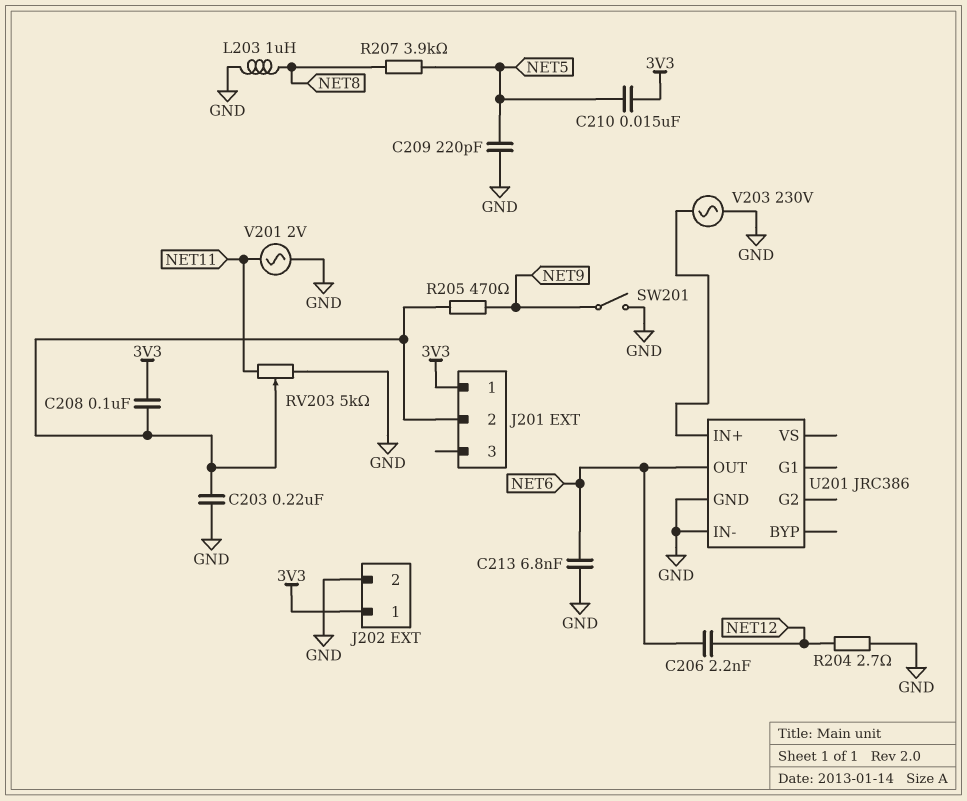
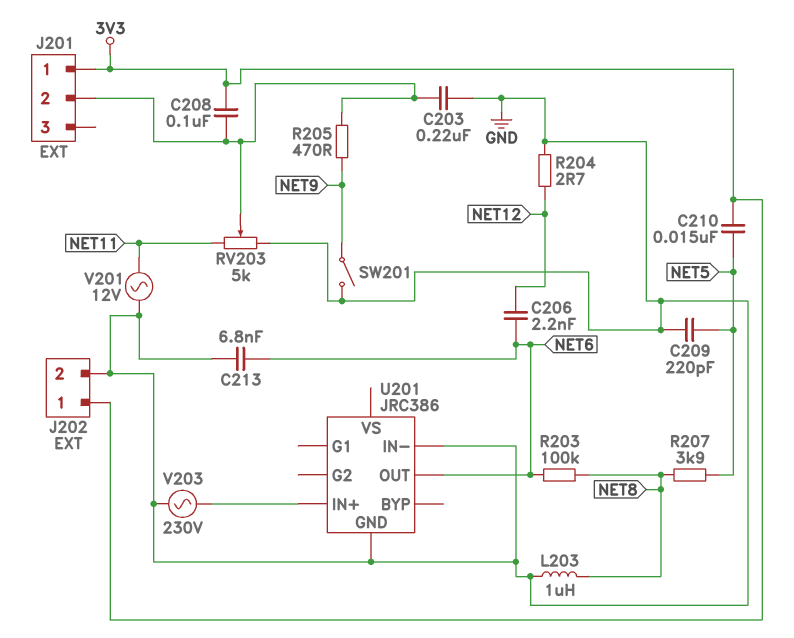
R203: none -> 100k (NET6, NET8)
V201: AC 2V (GND, NET11) -> AC 12V (GND, NET11)

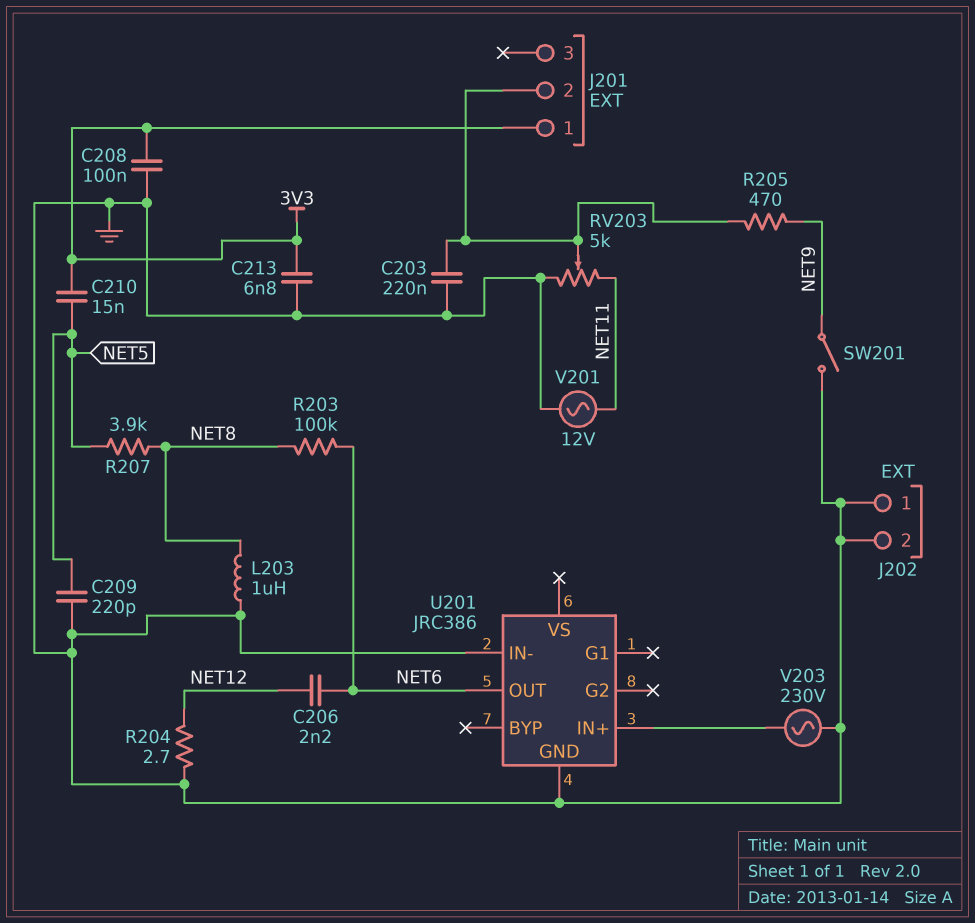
C208: 100nF (3V3, J201/2) -> 100nF (3V3, GND)
C213: 6.8nF (GND, NET6) -> 6.8nF (3V3, GND)
J202 pin 1: 3V3 -> GND

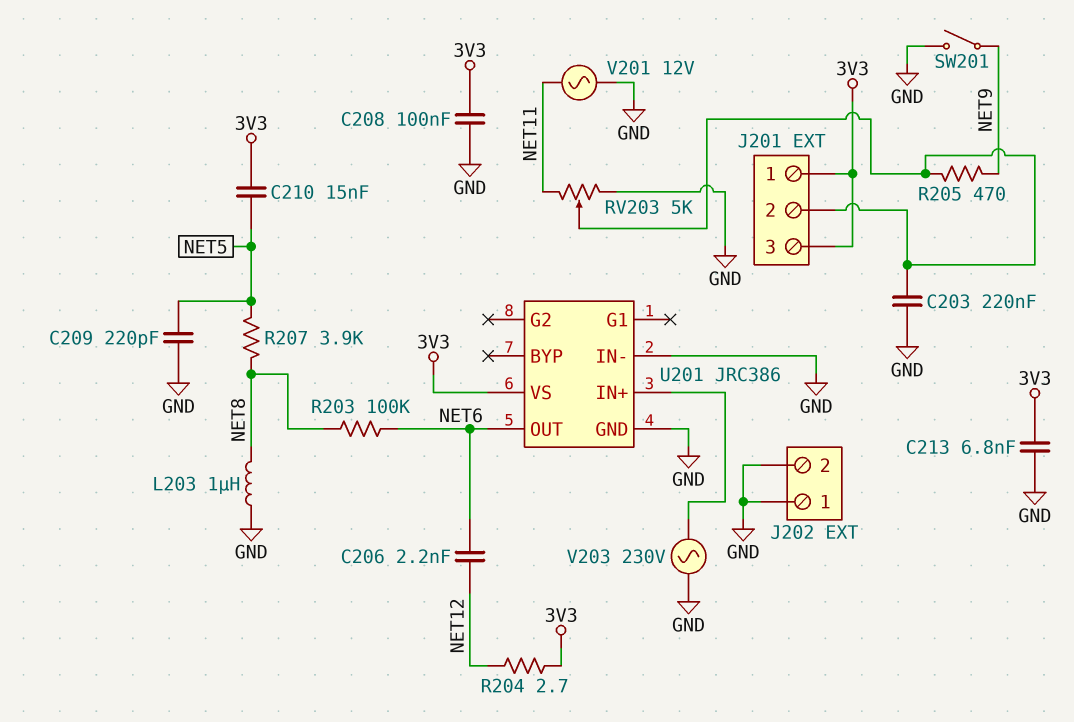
J201 pin 3: none -> 3V3
R204: 2.7 (GND, NET12) -> 2.7 (3V3, NET12)
U201 pin VS: none -> 3V3

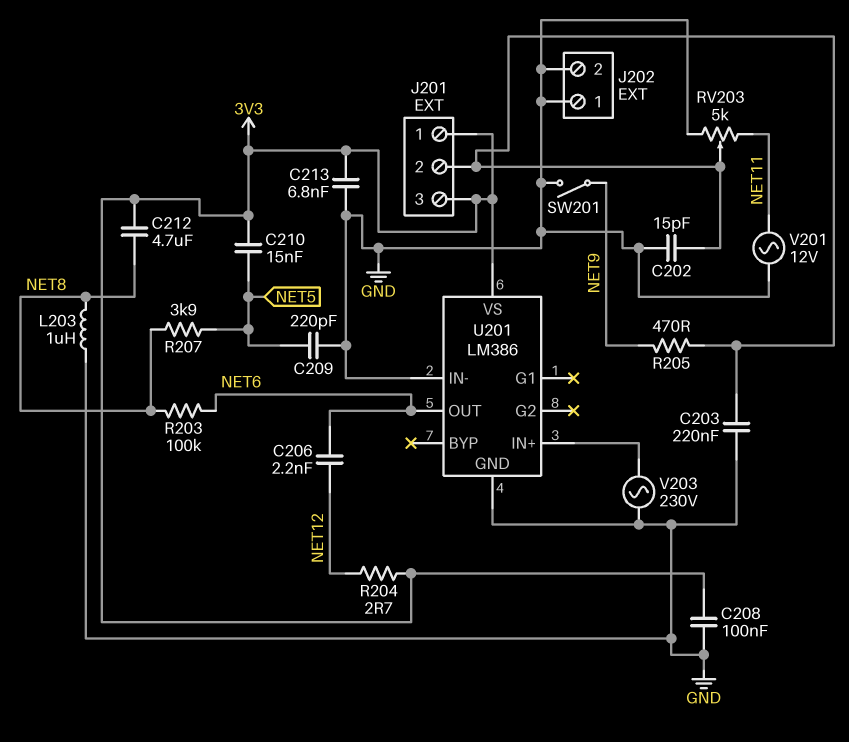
C202: none -> 15pF (GND, J201/2)
C212: none -> 4.7uF (3V3, NET8)
U201: JRC386 -> LM386

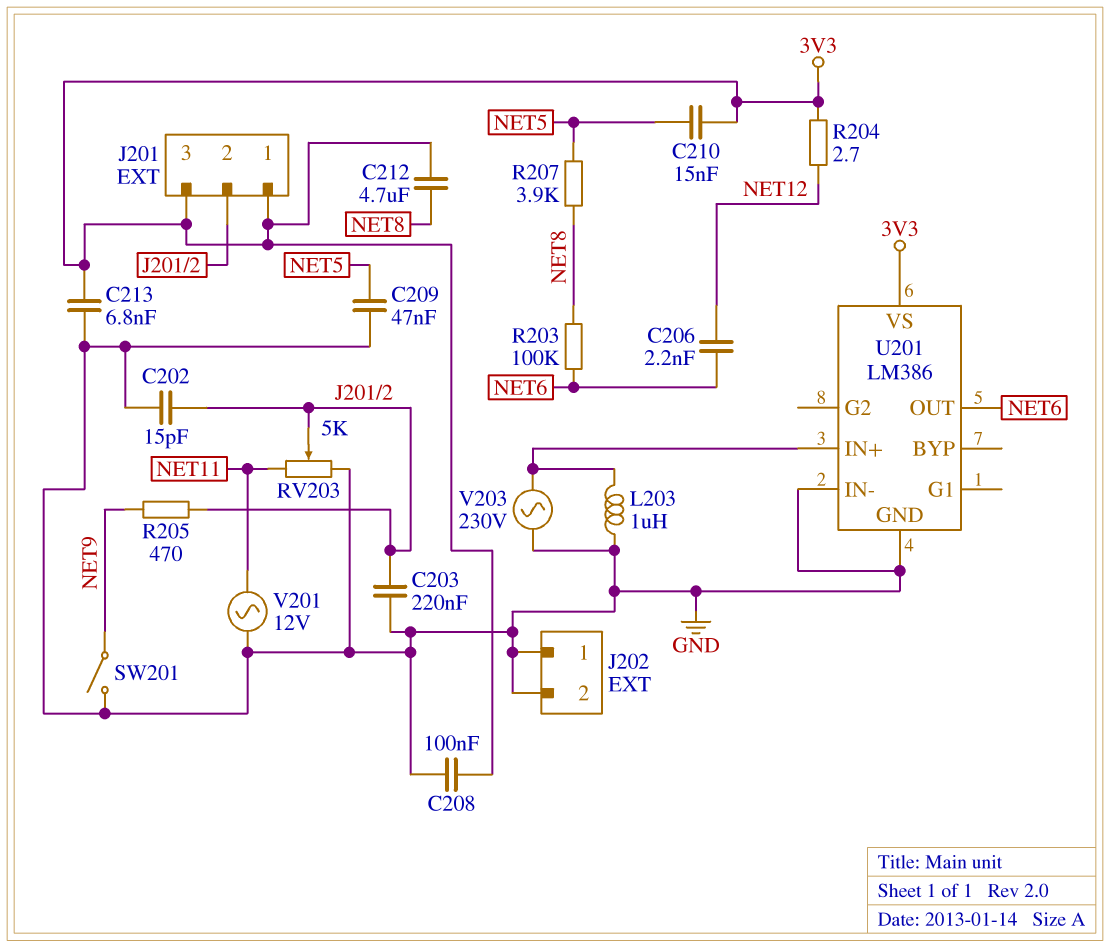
C209: 220pF (GND, NET5) -> 47nF (GND, NET5)
L203: 1uH (GND, NET8) -> 1uH (GND, U201/IN+)

